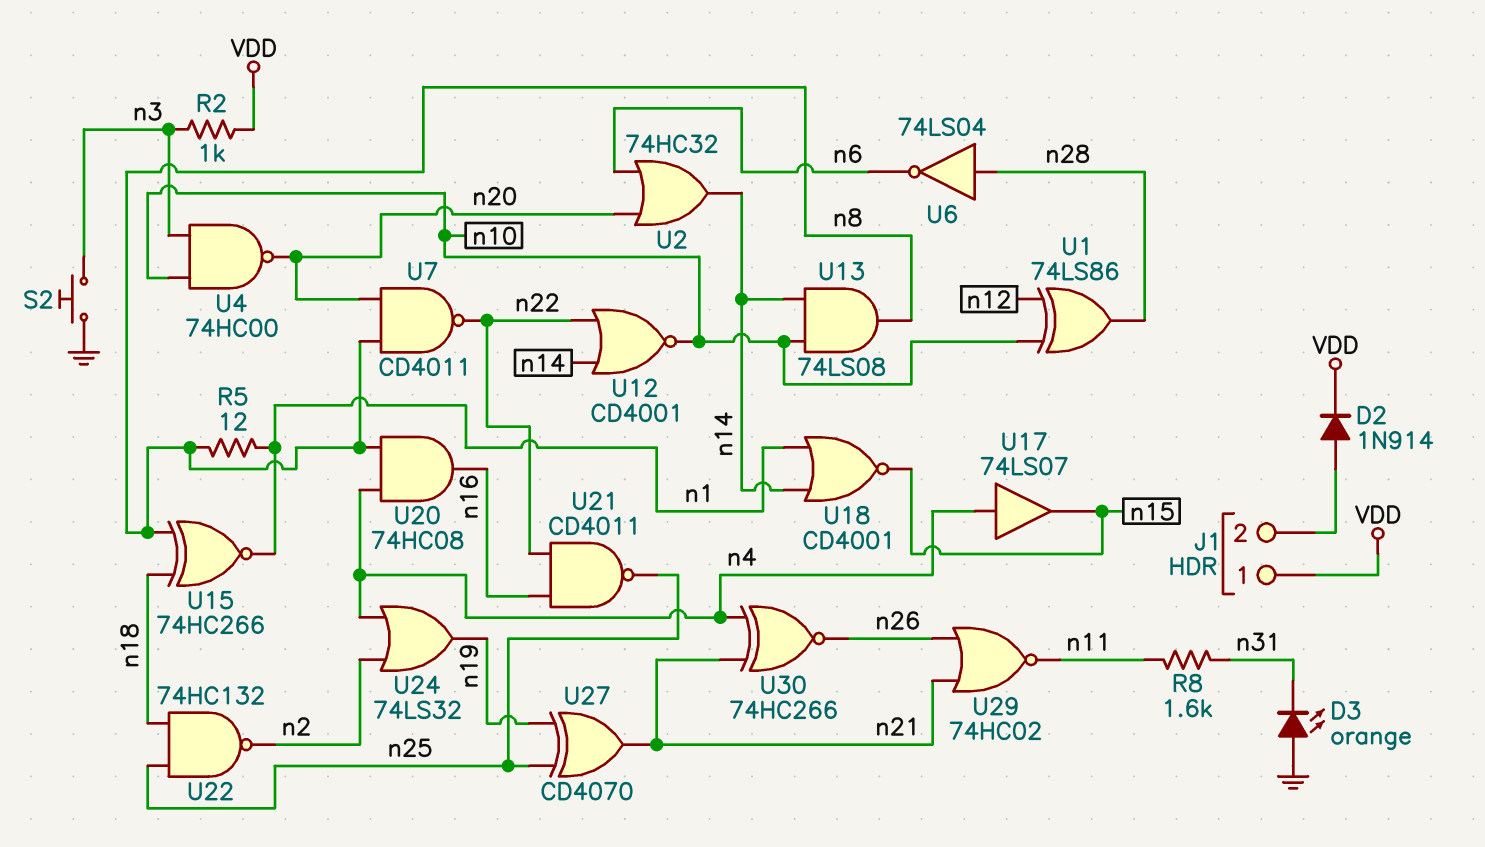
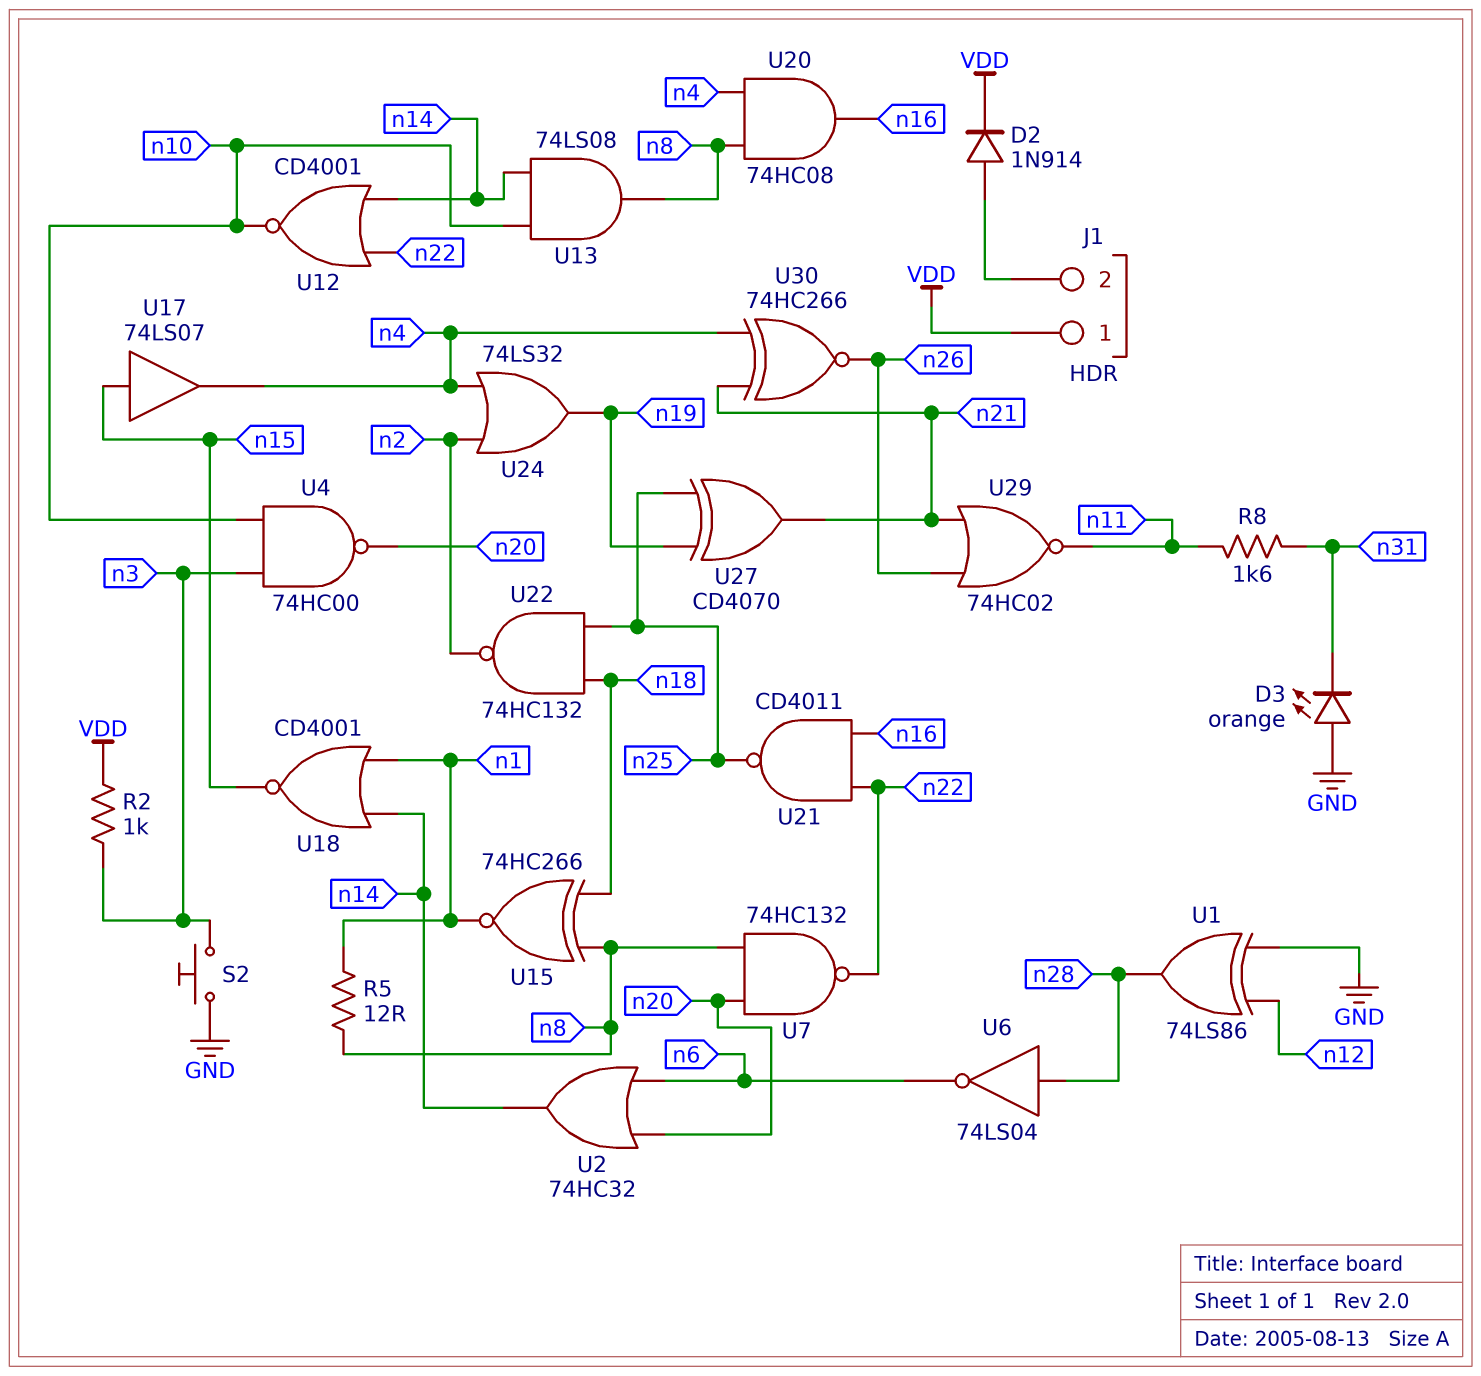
U1: XOR 74LS86 (in n10, in n12, out n28) -> XOR 74LS86 (in GND, in n12, out n28)
U7: NAND CD4011 (in n8, in n20, out n22) -> NAND 74HC132 (in n8, in n20, out n22)
U17: buffer 74LS07 (in n4, out n15) -> buffer 74LS07 (in n15, out n4)

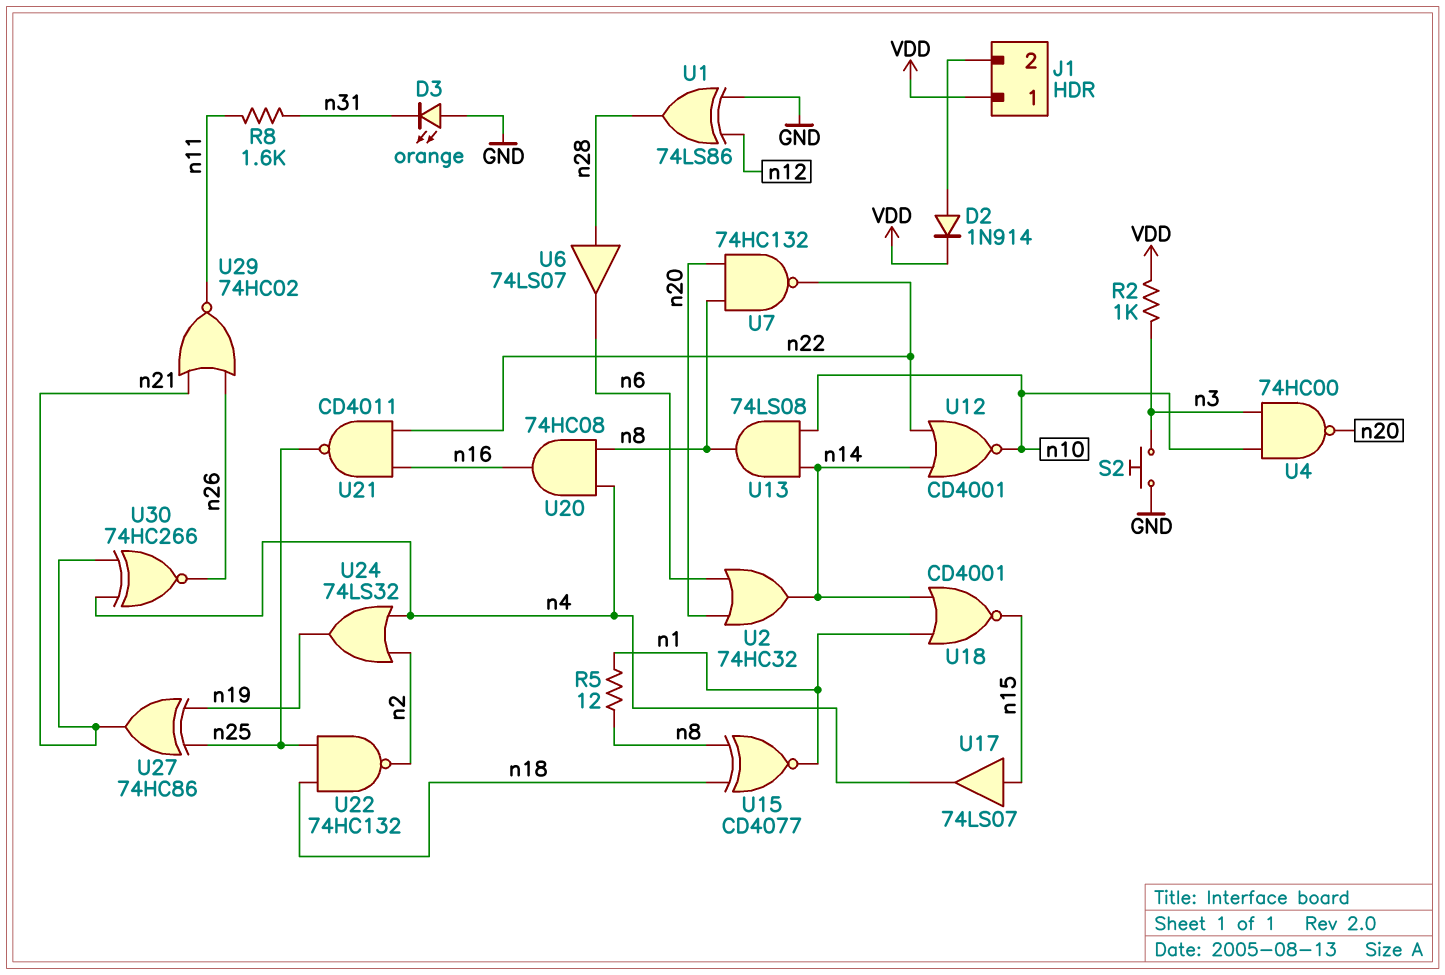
U6: NOT 74LS04 (in n28, out n6) -> buffer 74LS07 (in n28, out n6)
U15: XNOR 74HC266 (in n8, in n18, out n1) -> XNOR CD4077 (in n8, in n18, out n1)
U27: XOR CD4070 (in n19, in n25, out n21) -> XOR 74HC86 (in n19, in n25, out n21)

